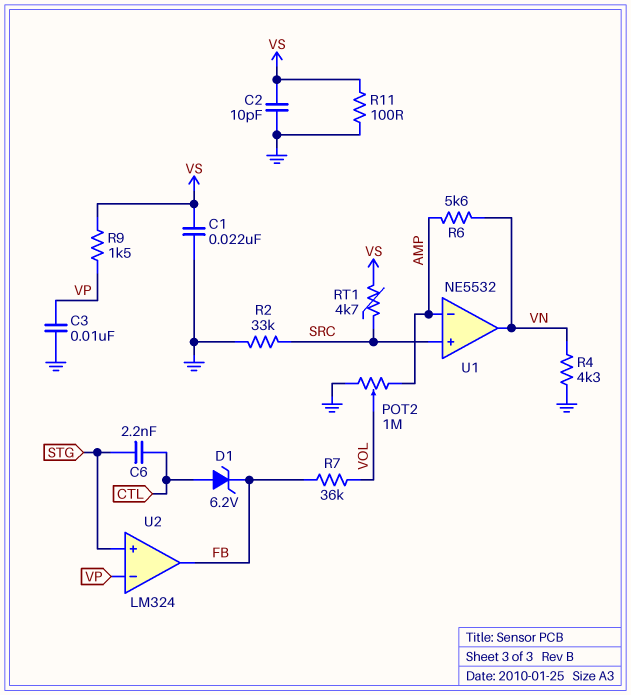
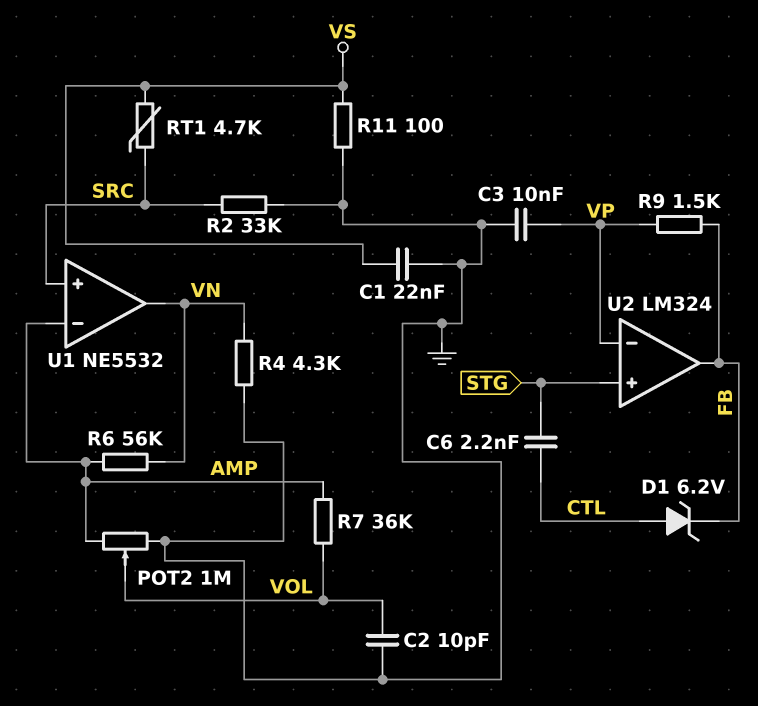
C2: 10pF (GND, VS) -> 10pF (GND, VOL)
R6: 5.6k (AMP, VN) -> 56k (AMP, VN)
R7: 36k (FB, VOL) -> 36k (AMP, VOL)
R9: 1.5k (VP, VS) -> 1.5k (FB, VP)

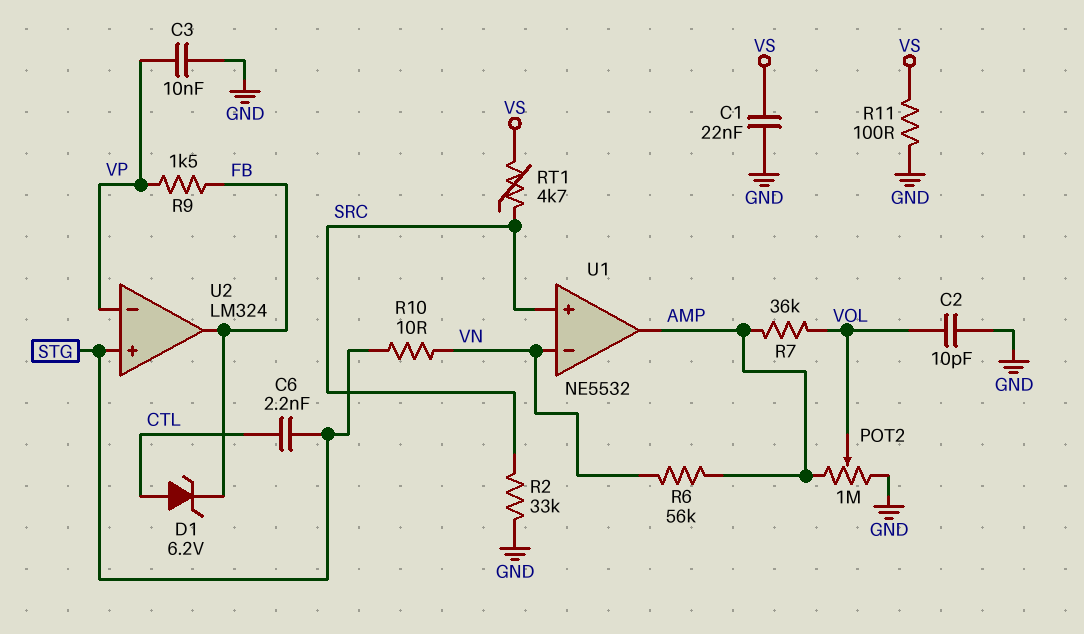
R4: 4.3k (GND, VN) -> none
R10: none -> 10 (STG, VN)
U1 pin in-: AMP -> VN
U1 pin out: VN -> AMP

